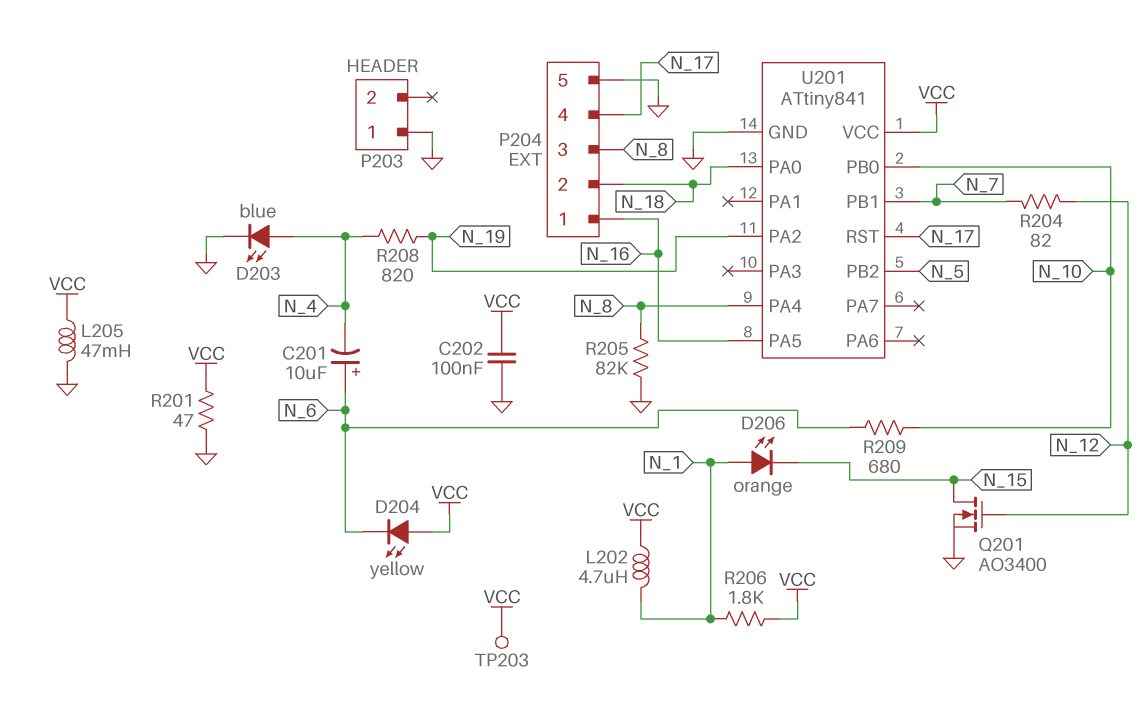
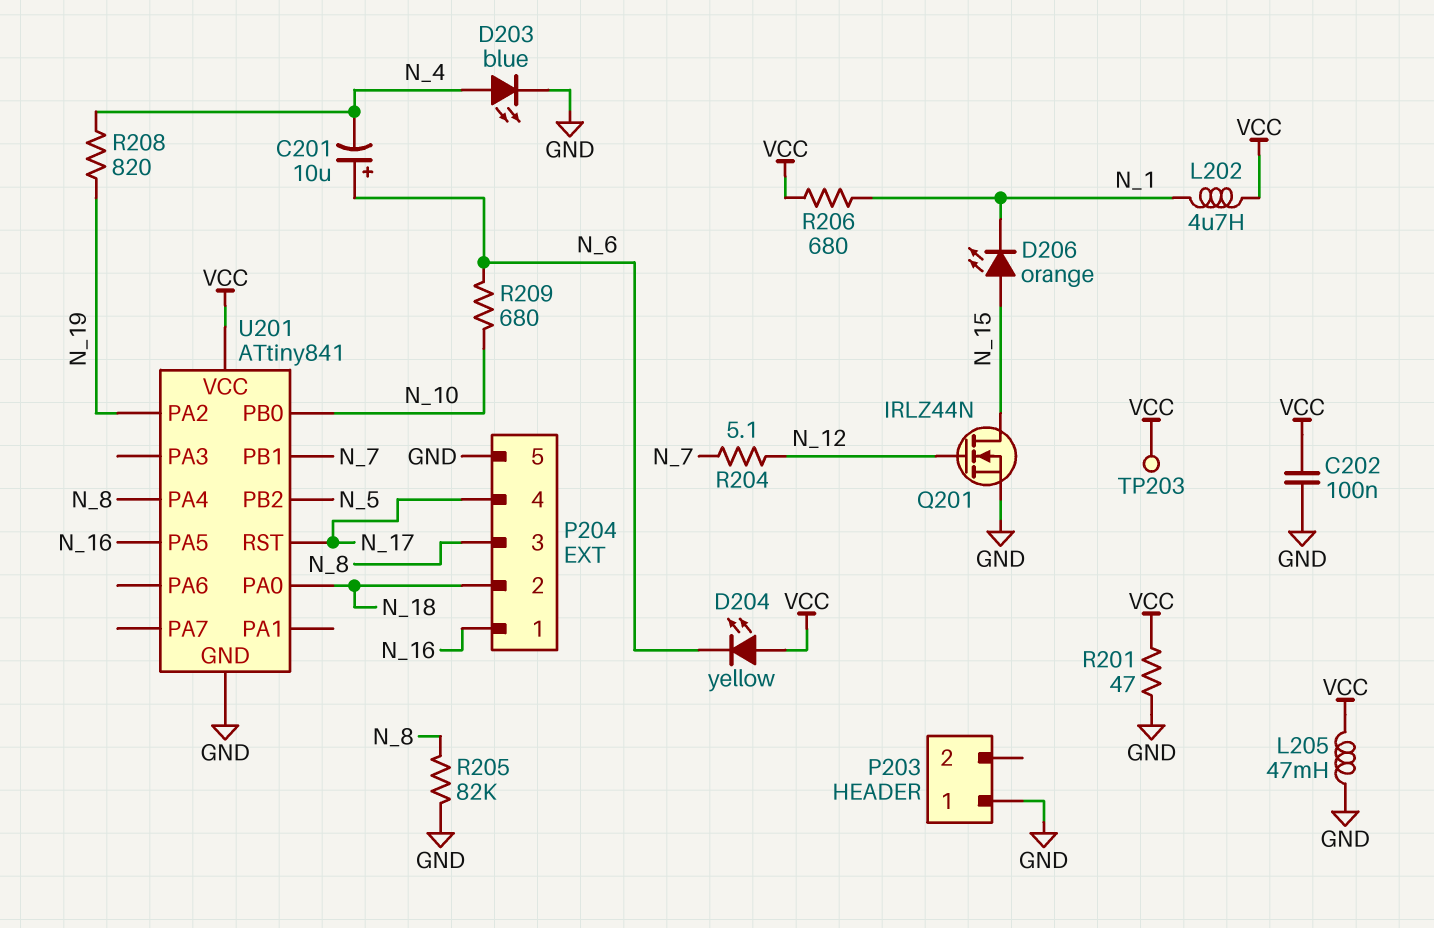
D206: LED orange (A N_1, K N_15) -> LED orange (A N_15, K N_1)
Q201: NMOS AO3400 (G N_12, D N_15, S GND) -> NMOS IRLZ44N (G N_12, D N_15, S GND)
R204: 82 (N_7, N_12) -> 5.1 (N_7, N_12)
R206: 1.8k (N_1, VCC) -> 680 (N_1, VCC)

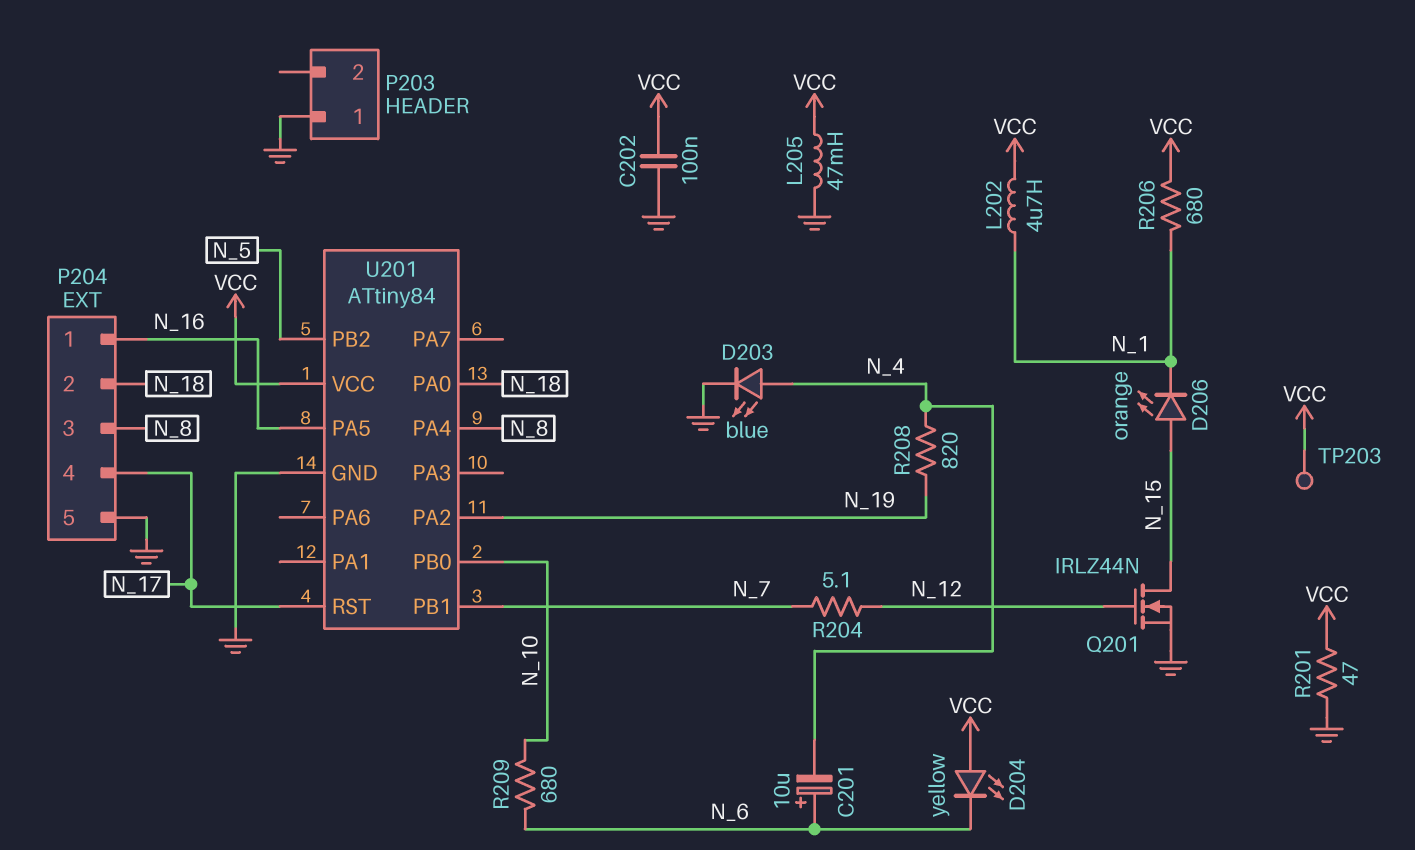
R205: 82k (GND, N_8) -> none
U201: ATtiny841 -> ATtiny84

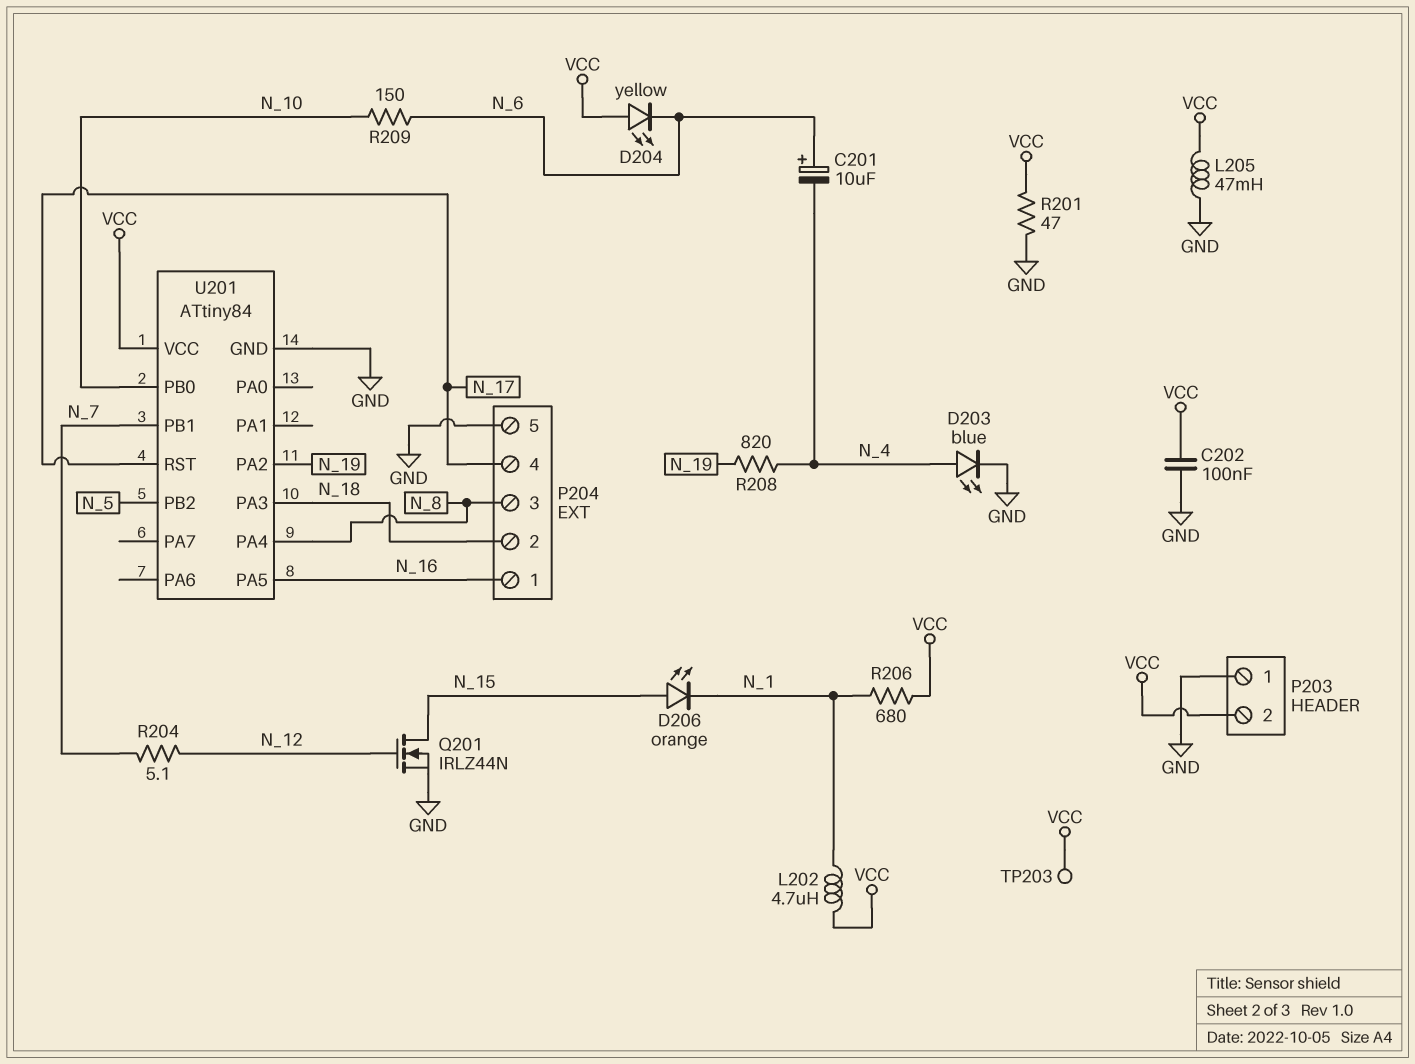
P203 pin 2: none -> VCC
R209: 680 (N_6, N_10) -> 150 (N_6, N_10)
U201 pin PA0: N_18 -> none
U201 pin PA3: none -> N_18

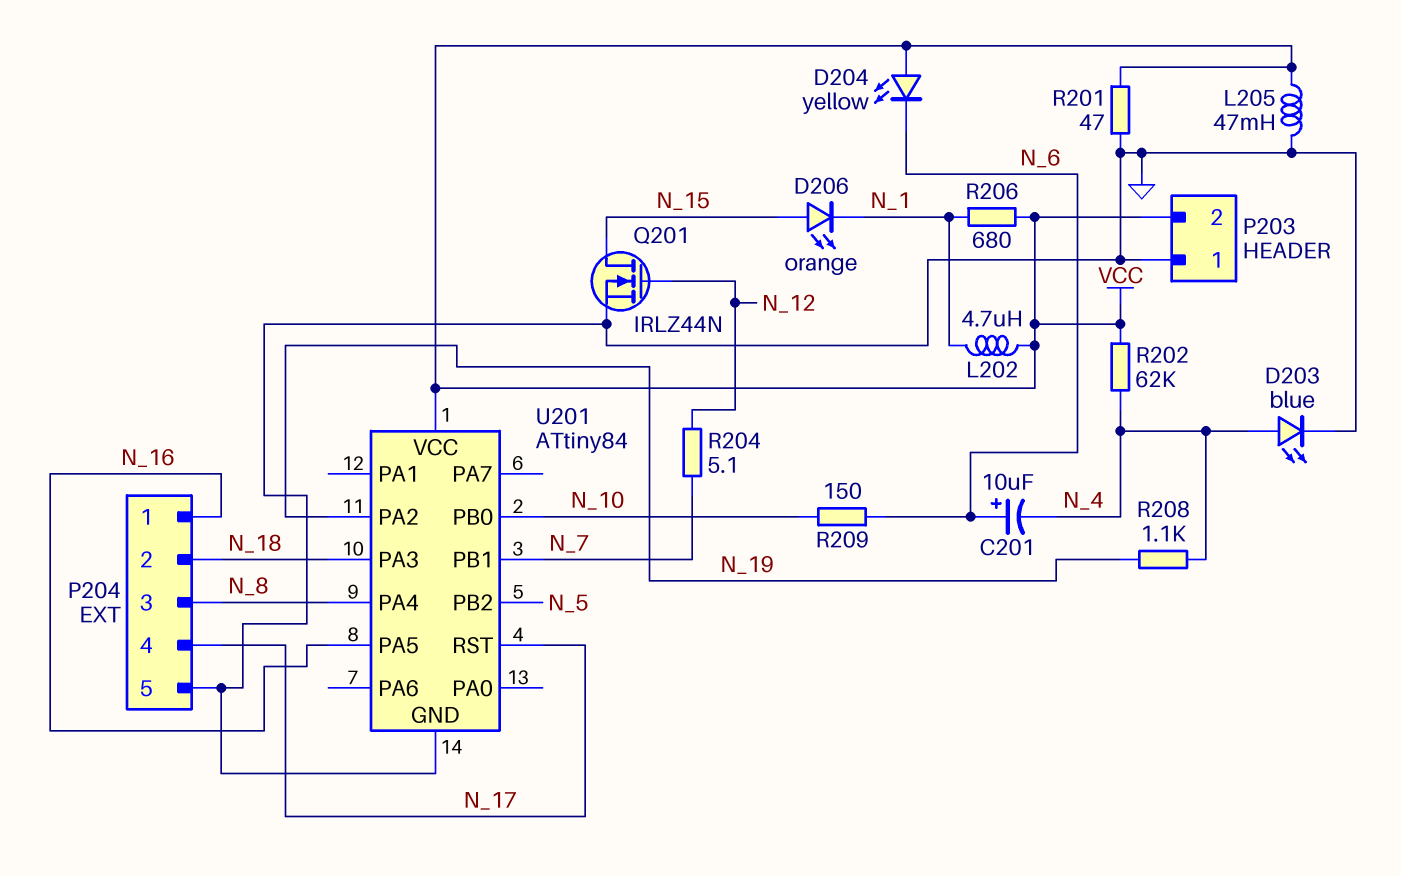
C202: 100nF (GND, VCC) -> none
R202: none -> 62k (N_4, VCC)
R208: 820 (N_4, N_19) -> 1.1k (N_4, N_19)
TP203: test point (VCC) -> none

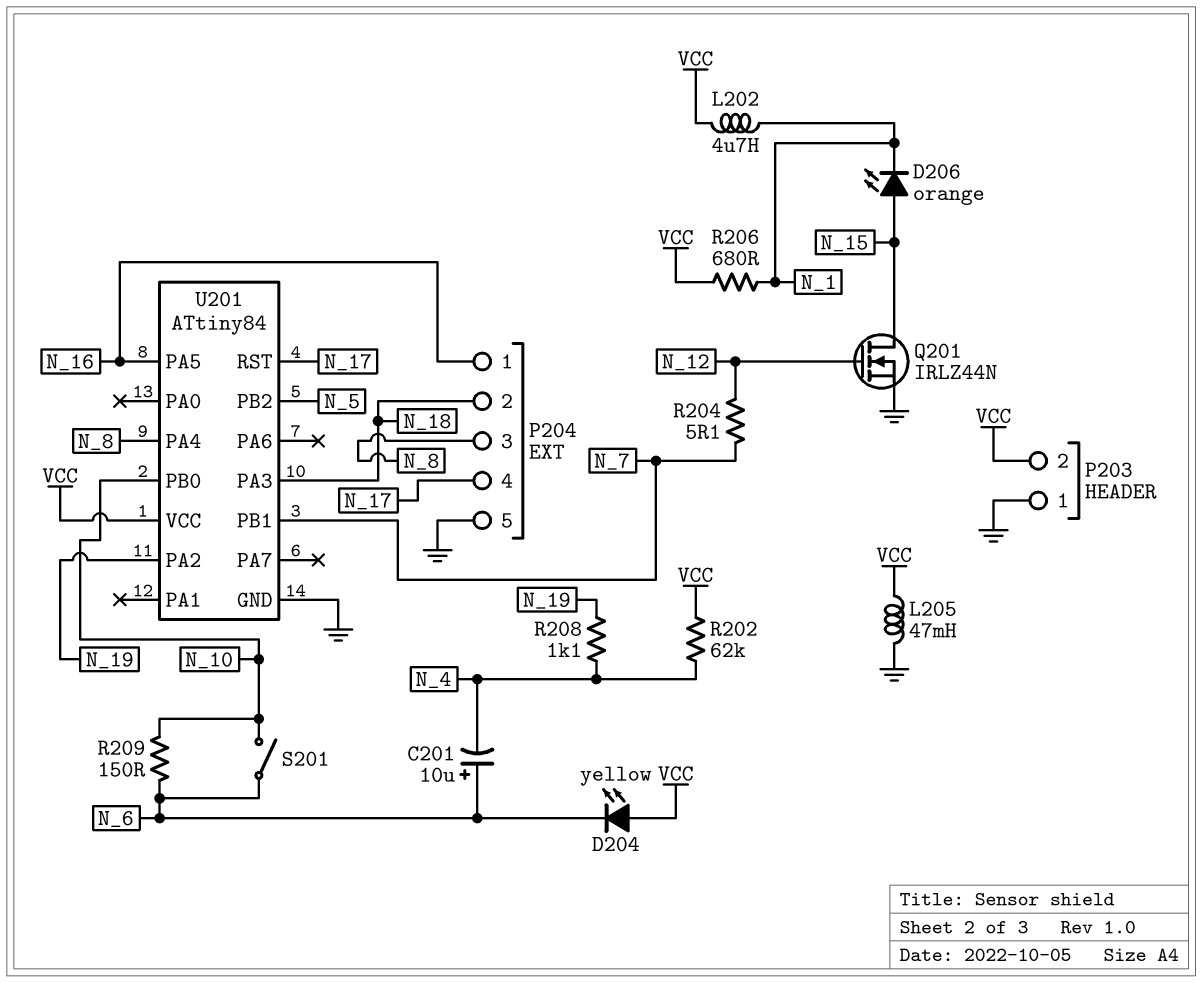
D203: LED blue (A N_4, K GND) -> none
R201: 47 (GND, VCC) -> none
S201: none -> switch (N_6, N_10)

